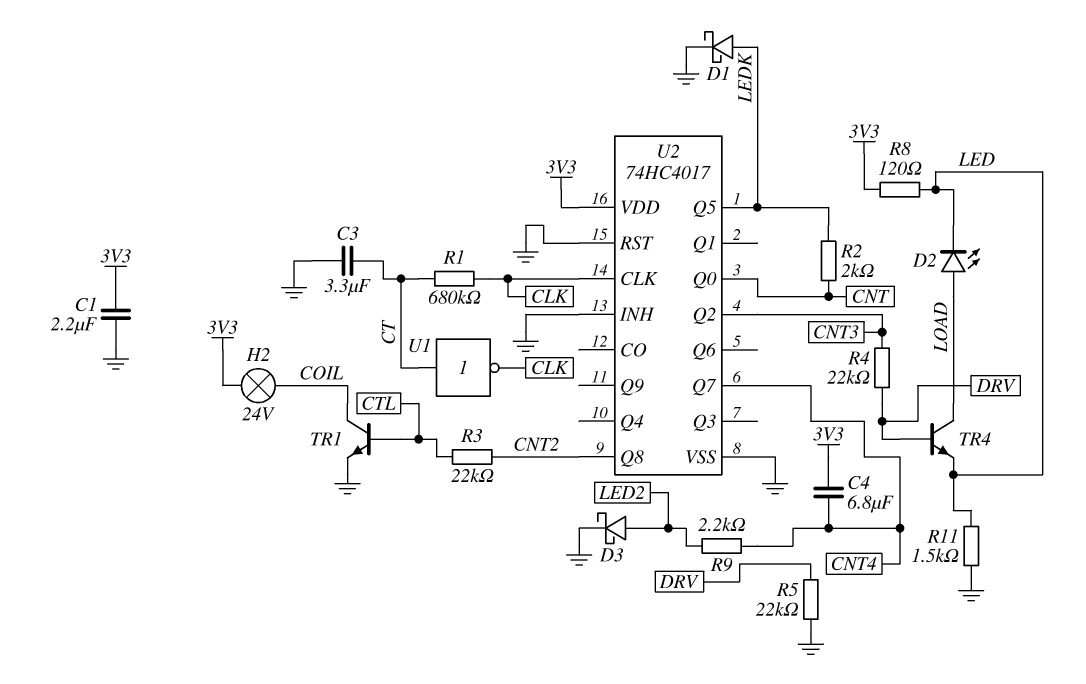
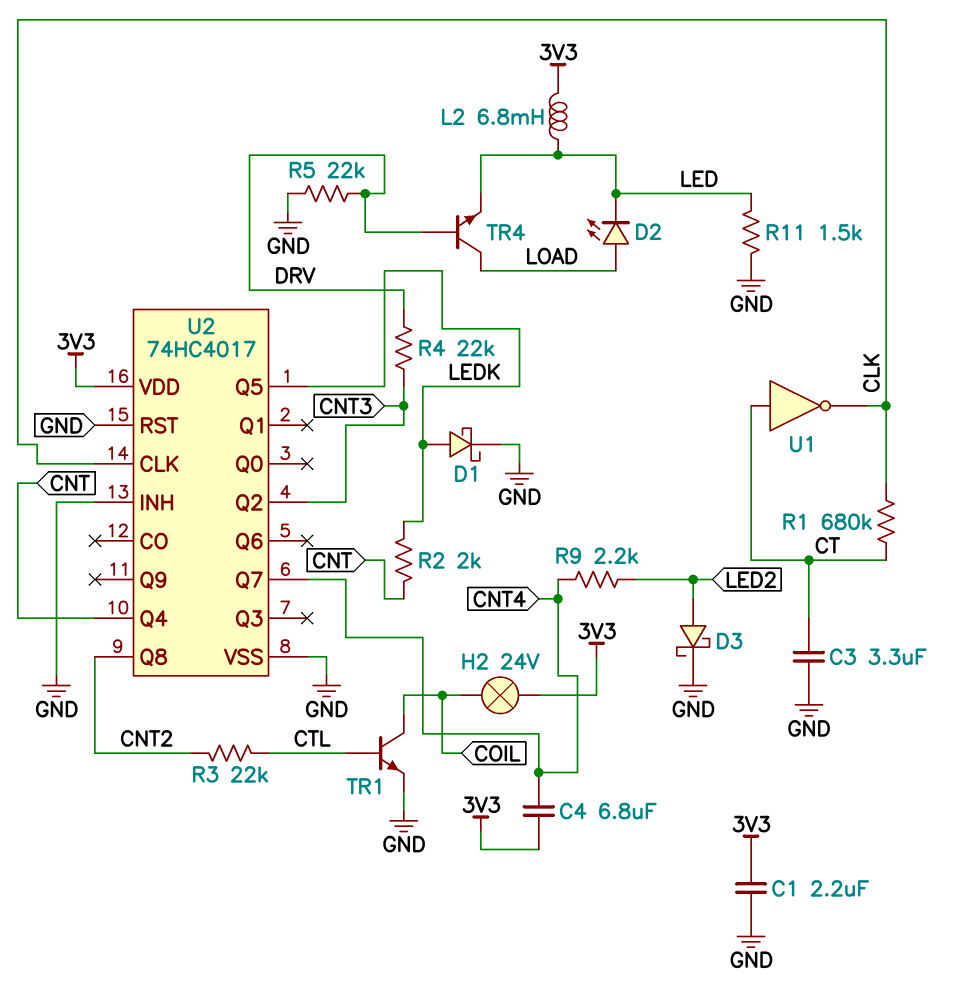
L2: none -> 6.8mH (3V3, LED)
R8: 120 (3V3, LED) -> none
U2 pin Q0: CNT -> none
U2 pin Q4: none -> CNT

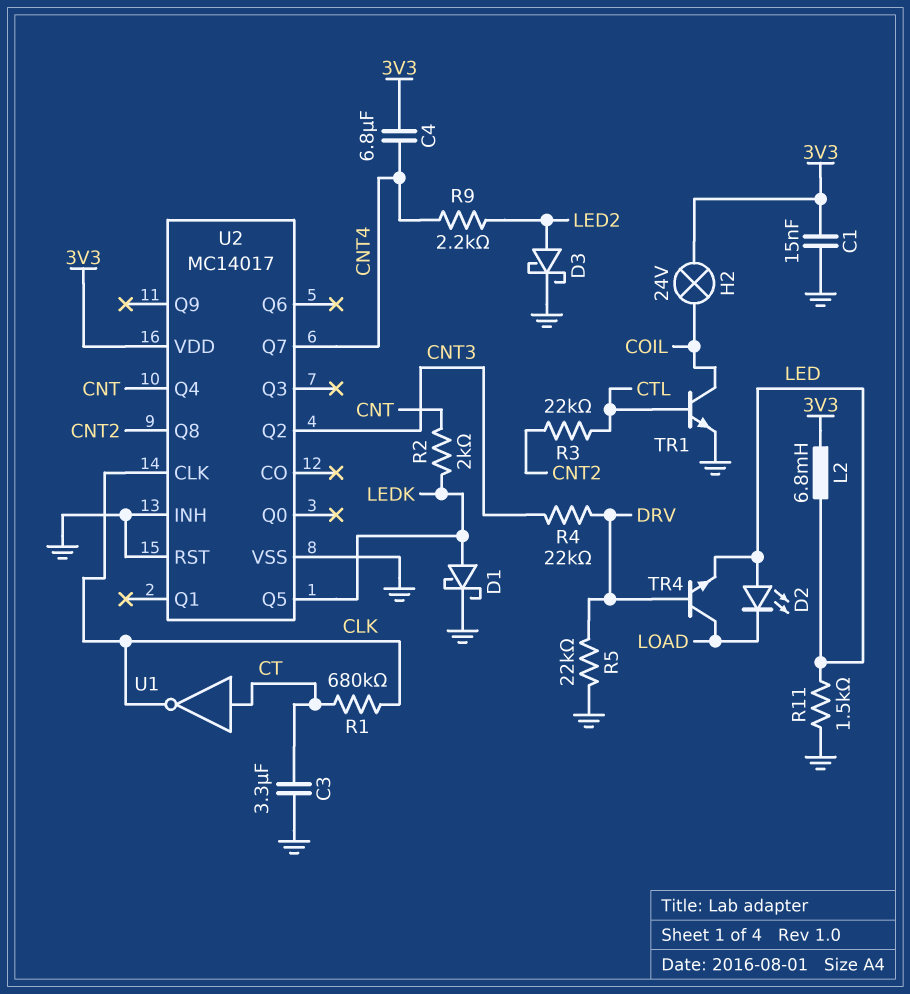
C1: 2.2uF (3V3, GND) -> 15nF (3V3, GND)
D2: LED (A LOAD, K LED) -> LED (A LED, K LOAD)
U2: 74HC4017 -> MC14017

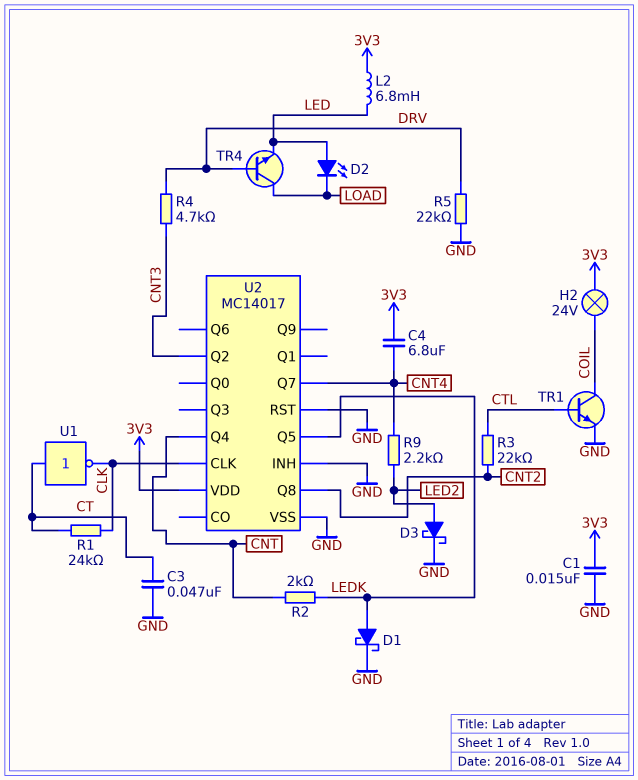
C3: 3.3uF (CT, GND) -> 47nF (CT, GND)
R1: 680k (CLK, CT) -> 24k (CLK, CT)
R4: 22k (CNT3, DRV) -> 4.7k (CNT3, DRV)
R11: 1.5k (GND, LED) -> none

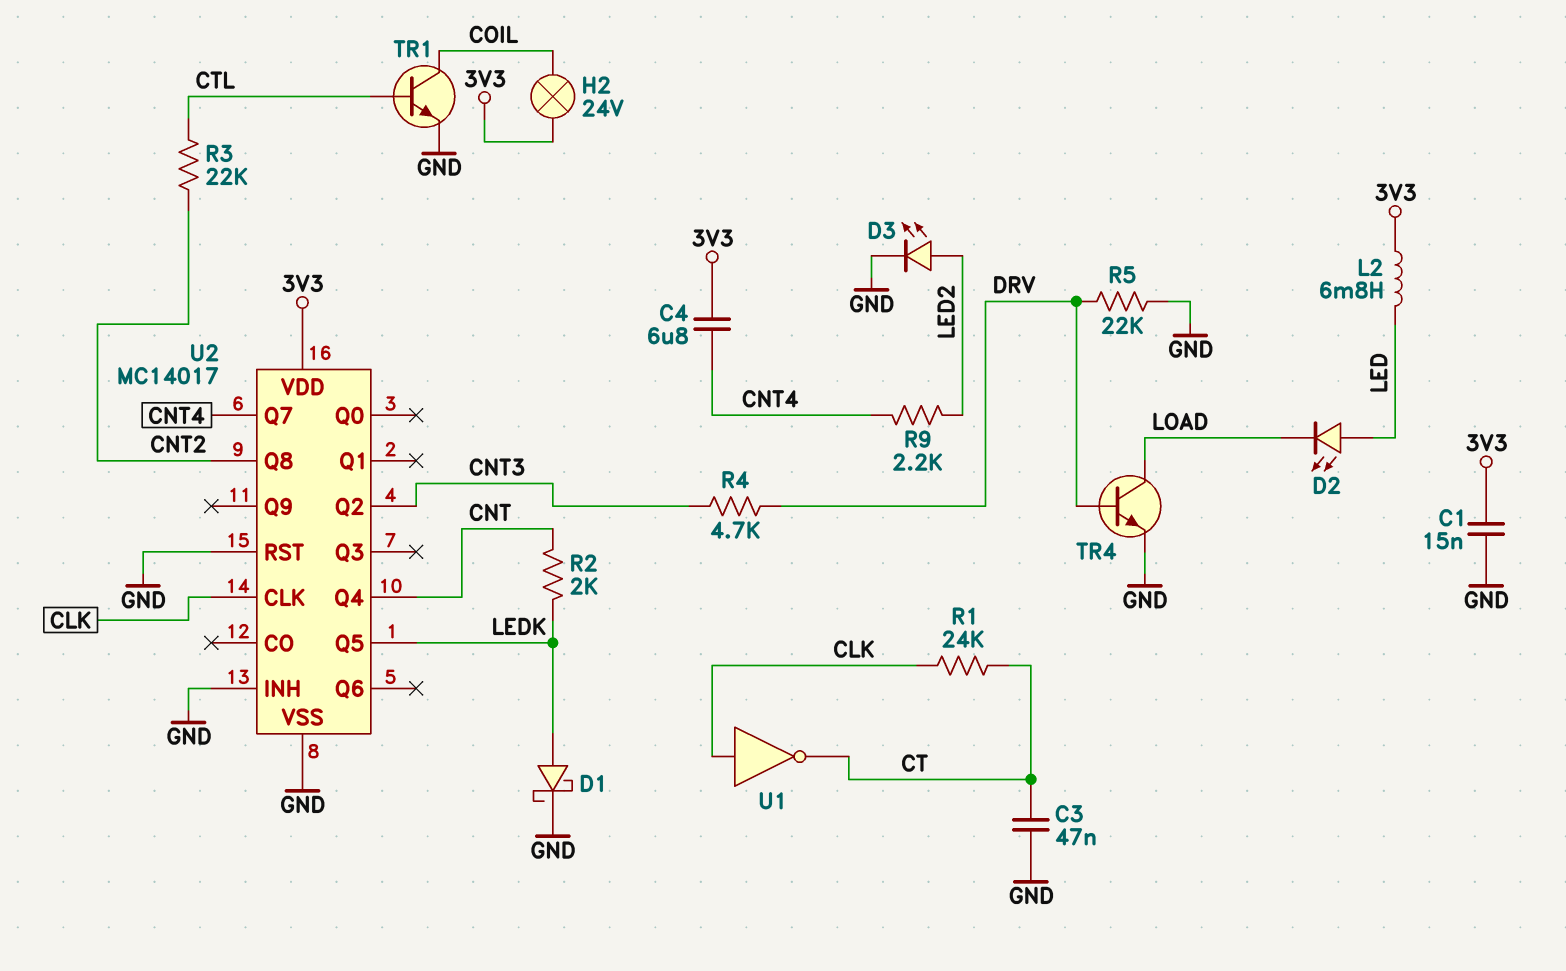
D3: schottky (A LED2, K GND) -> LED (A LED2, K GND)
TR4: NPN (B DRV, C LOAD, E LED) -> NPN (B DRV, C LOAD, E GND)
U1: NOT (in CT, out CLK) -> NOT (in CLK, out CT)

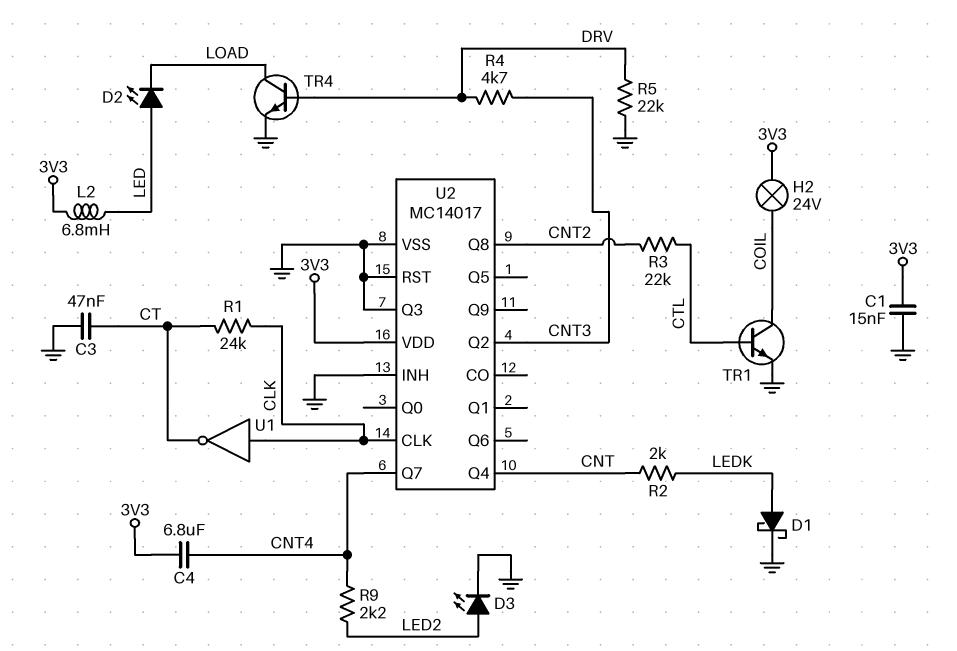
U2 pin Q3: none -> GND
U2 pin Q5: LEDK -> none

